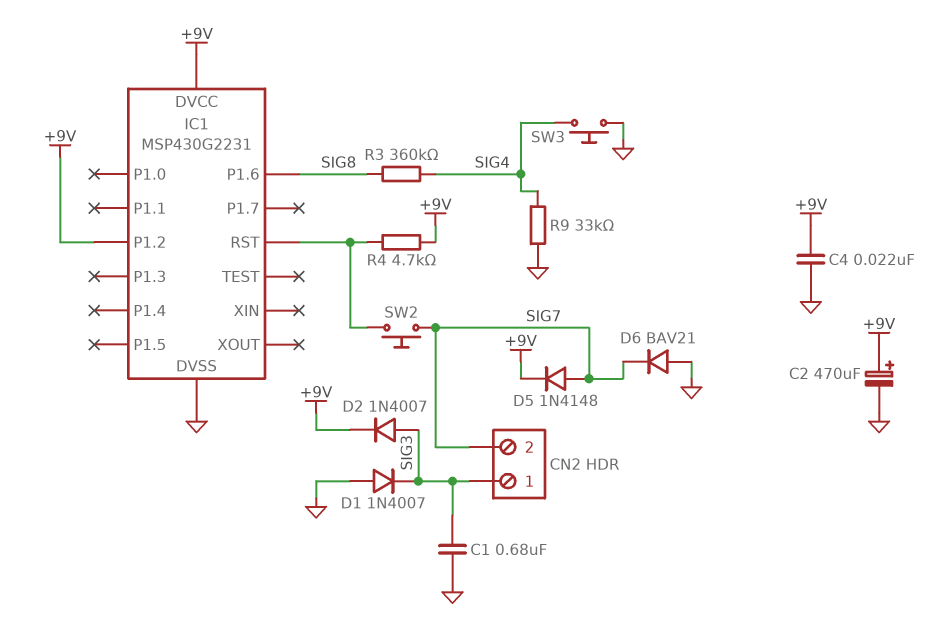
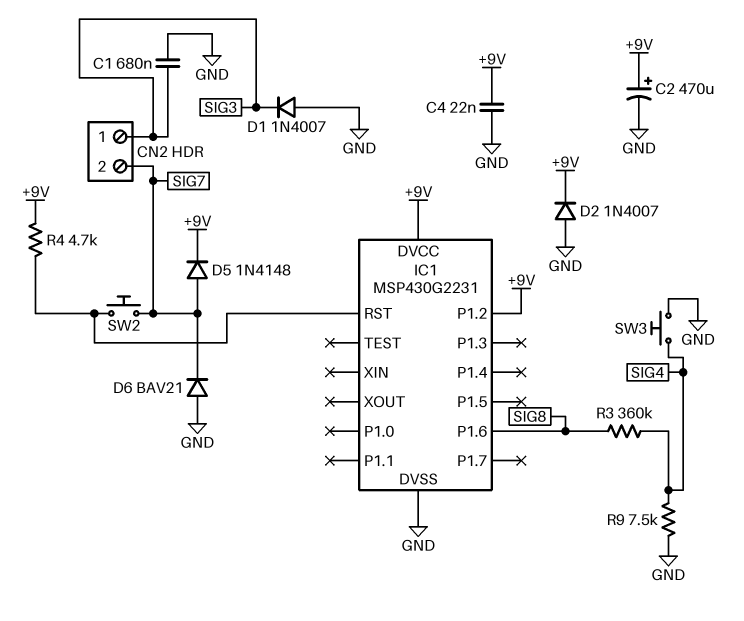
D2: diode 1N4007 (A SIG3, K +9V) -> diode 1N4007 (A GND, K +9V)
R9: 33k (GND, SIG4) -> 7.5k (GND, SIG4)

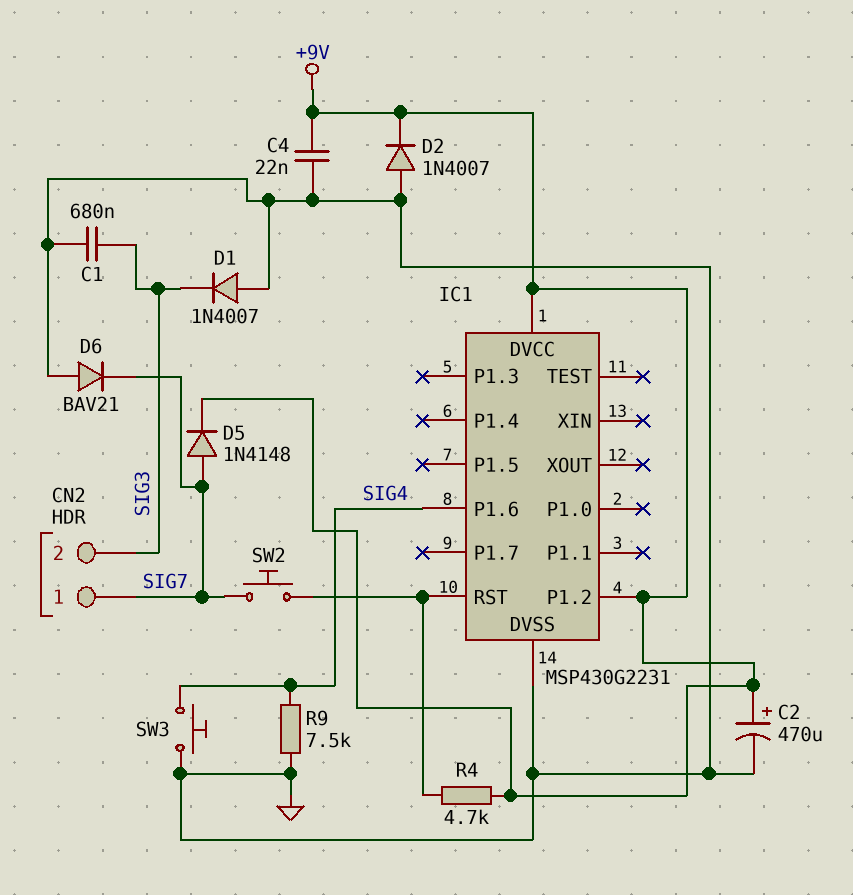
CN2 pin 1: SIG3 -> SIG7
CN2 pin 2: SIG7 -> SIG3
IC1 pin P1.6: SIG8 -> SIG4
R3: 360k (SIG4, SIG8) -> none

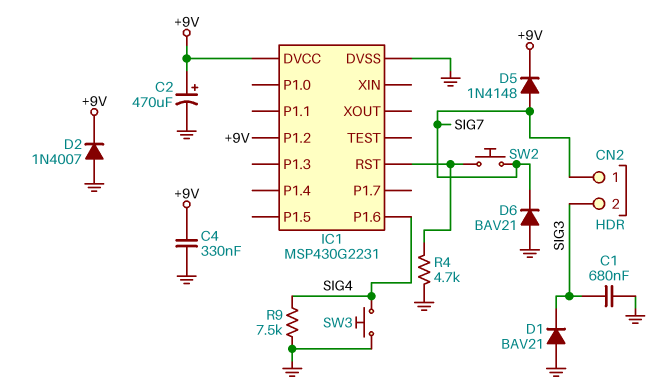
C4: 22nF (+9V, GND) -> 330nF (+9V, GND)
D1: diode 1N4007 (A GND, K SIG3) -> diode BAV21 (A GND, K SIG3)
R4: 4.7k (+9V, IC1/RST) -> 4.7k (GND, IC1/RST)

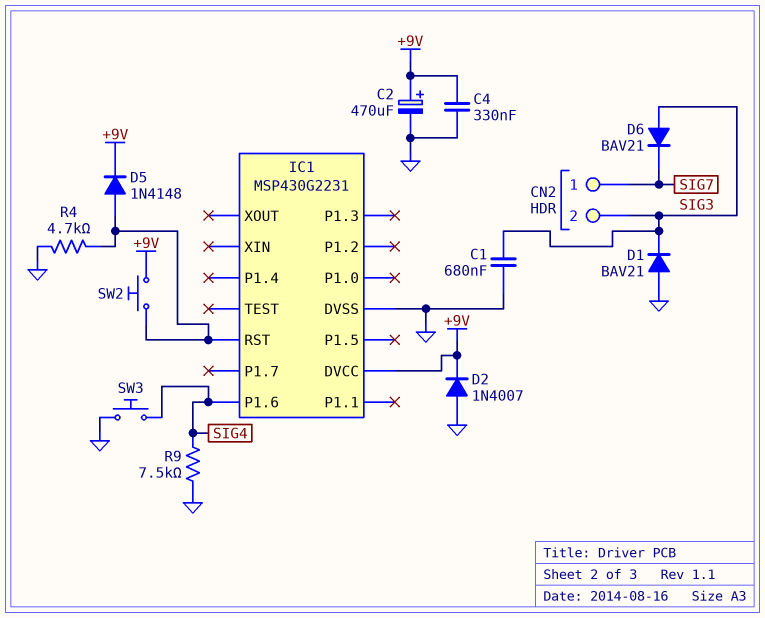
D5: diode 1N4148 (A SIG7, K +9V) -> diode 1N4148 (A IC1/RST, K +9V)
D6: diode BAV21 (A GND, K SIG7) -> diode BAV21 (A SIG3, K SIG7)
IC1 pin P1.2: +9V -> none
SW2: button (IC1/RST, SIG7) -> button (+9V, IC1/RST)

